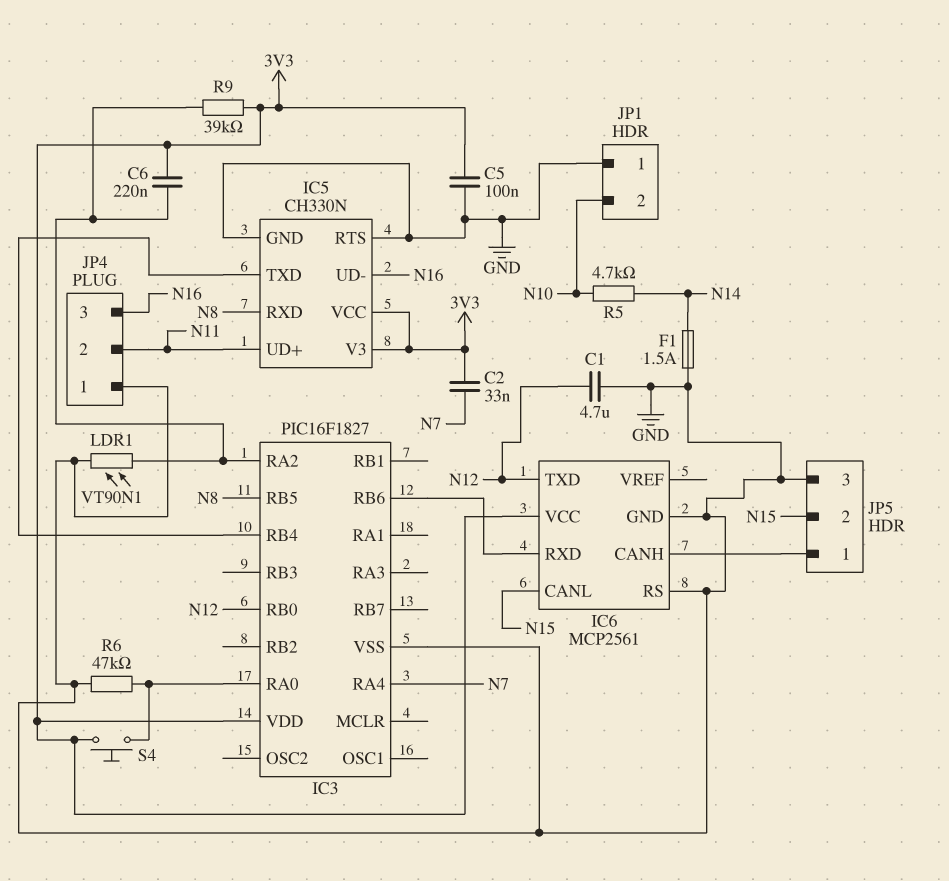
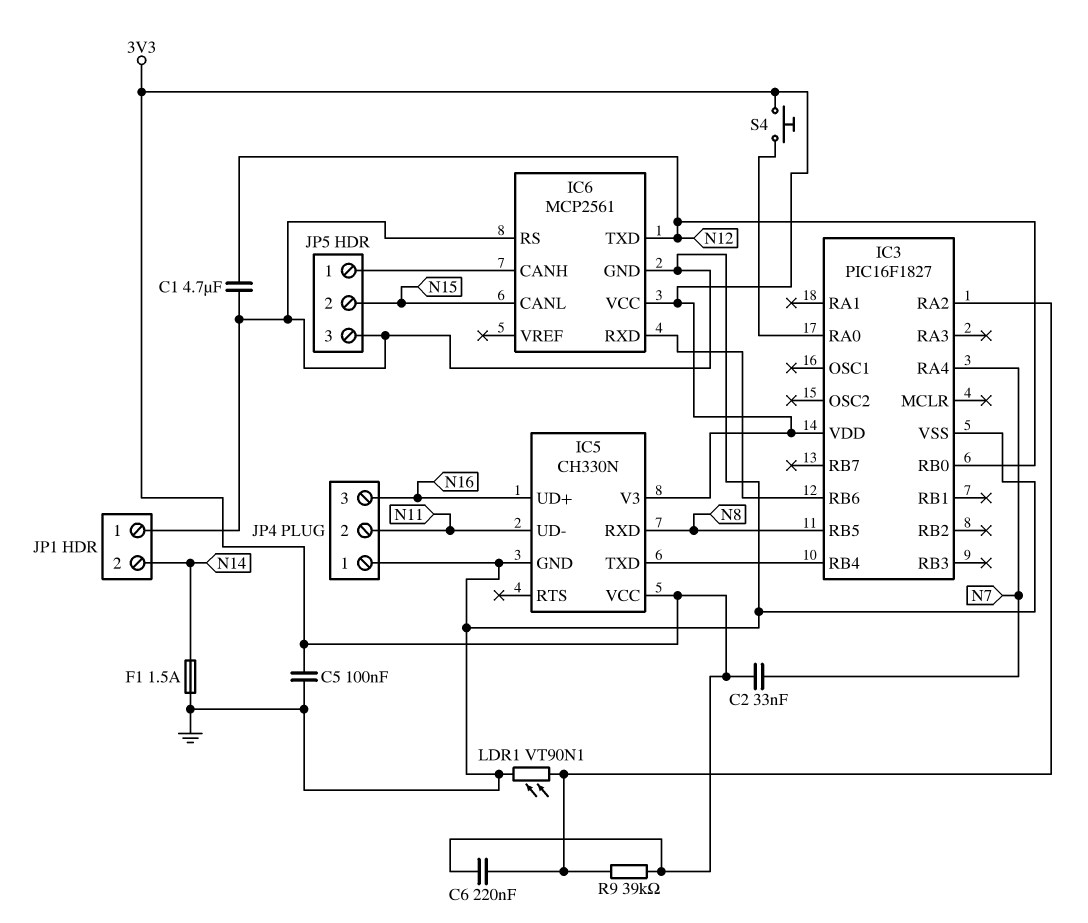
IC5 pin RTS: GND -> none
IC5 pin UD+: N11 -> N16
IC5 pin UD-: N16 -> N11
JP1 pin 2: N10 -> N14
R5: 4.7k (N10, N14) -> none
R6: 47k (GND, IC3/RA0) -> none

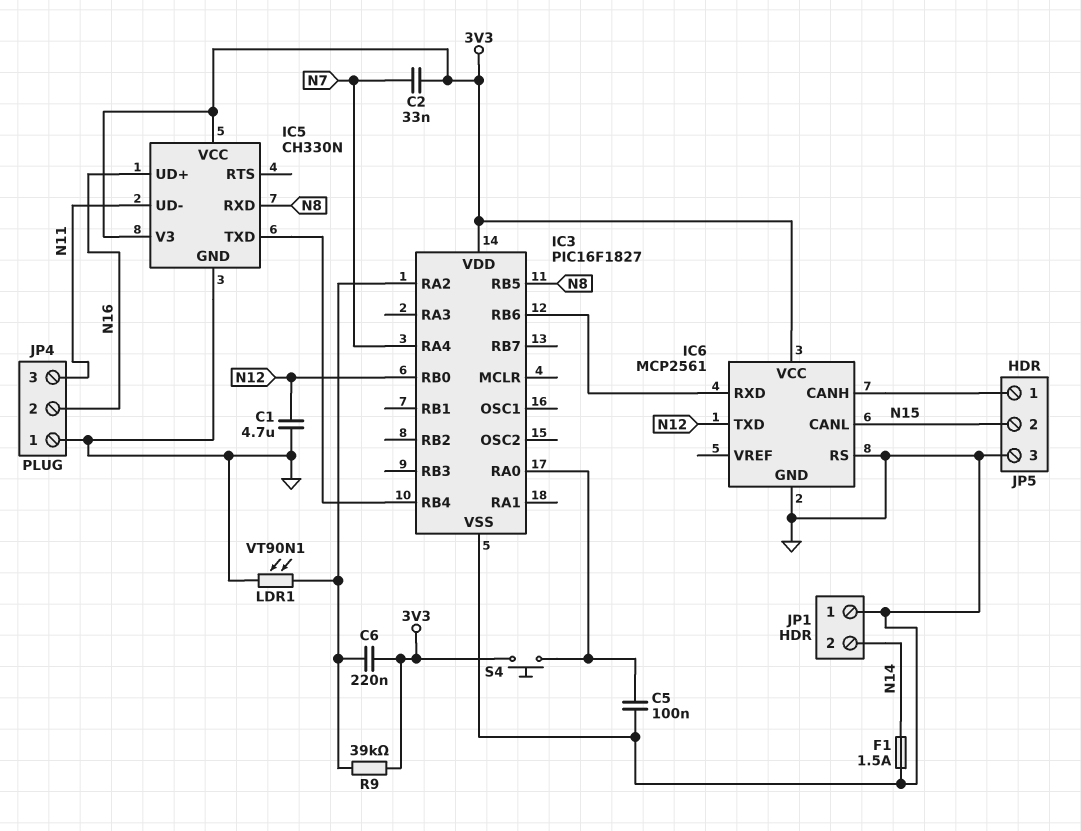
C5: 100nF (3V3, GND) -> 100nF (GND, IC3/RA0)
JP4 pin 2: N11 -> N16
JP4 pin 3: N16 -> N11

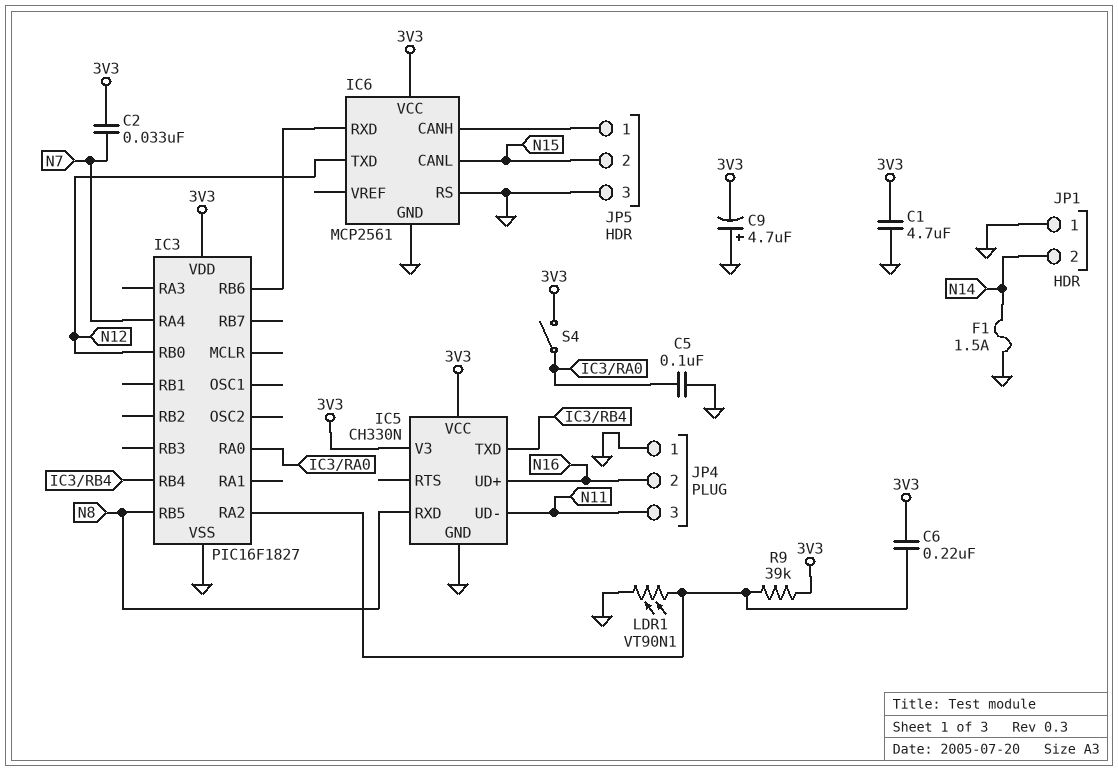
C1: 4.7uF (GND, N12) -> 4.7uF (3V3, GND)
C9: none -> 4.7uF (plus GND, minus 3V3)
S4: button (3V3, IC3/RA0) -> switch (3V3, IC3/RA0)

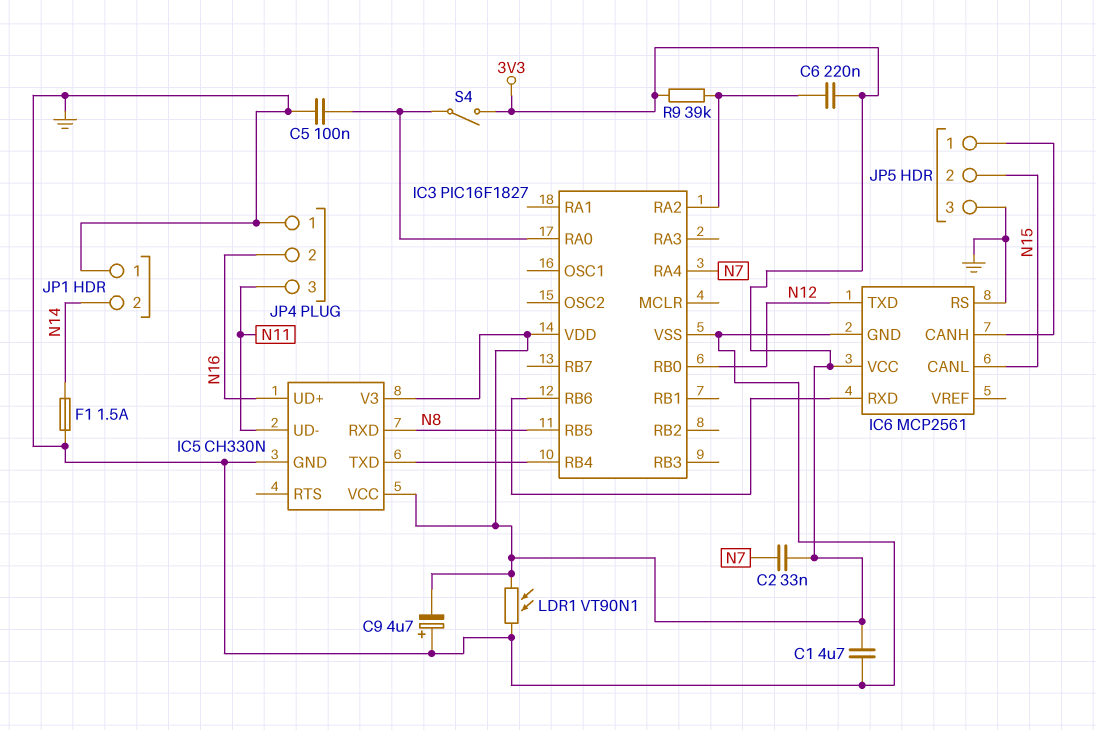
LDR1: VT90N1 (GND, IC3/RA2) -> VT90N1 (3V3, GND)

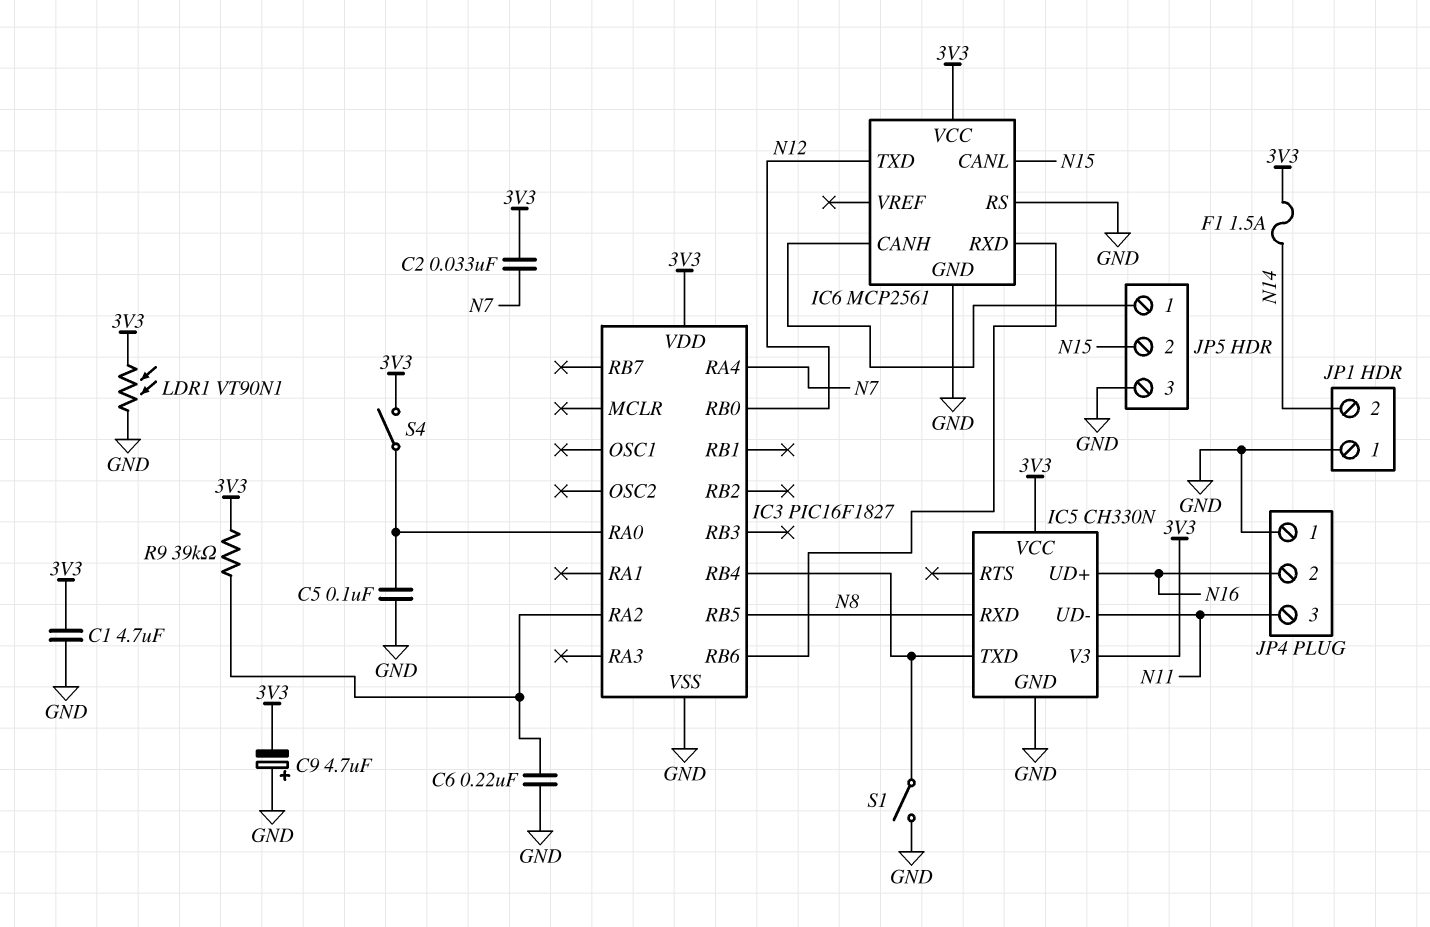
C6: 220nF (3V3, IC3/RA2) -> 220nF (GND, IC3/RA2)
F1: 1.5A (GND, N14) -> 1.5A (3V3, N14)
S1: none -> switch (GND, IC3/RB4)

